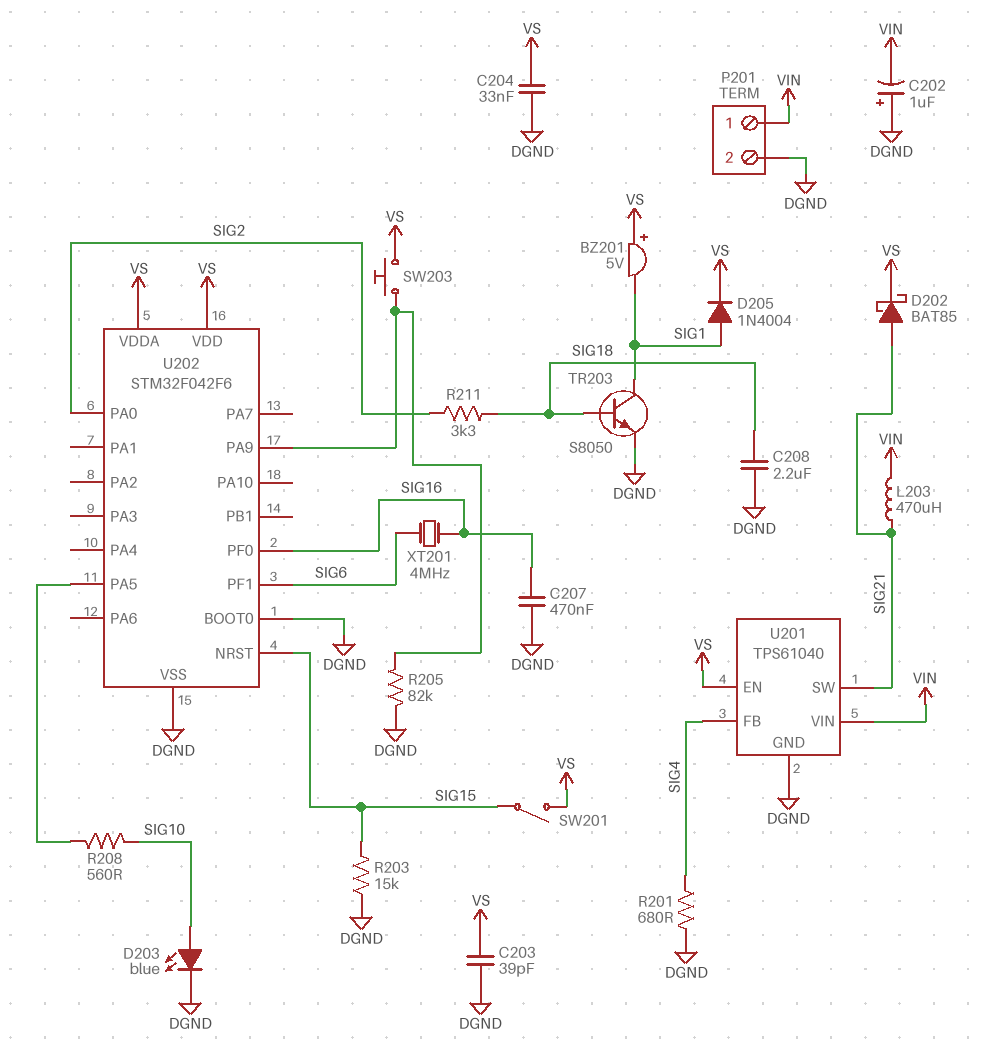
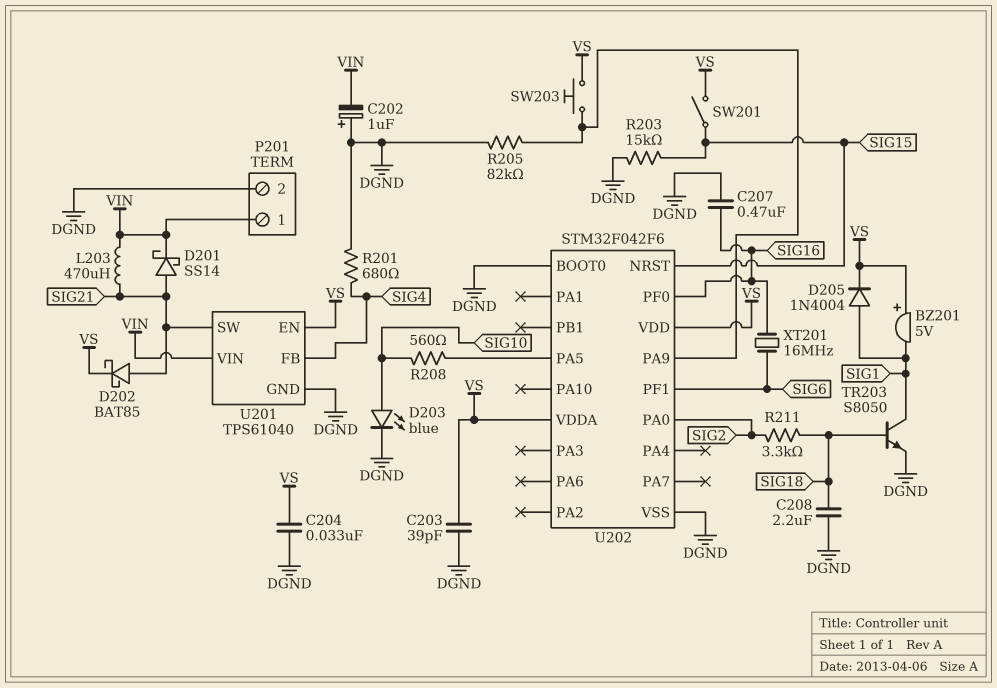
D201: none -> schottky SS14 (A SIG21, K VIN)
XT201: 4MHz (SIG6, SIG16) -> 16MHz (SIG6, SIG16)

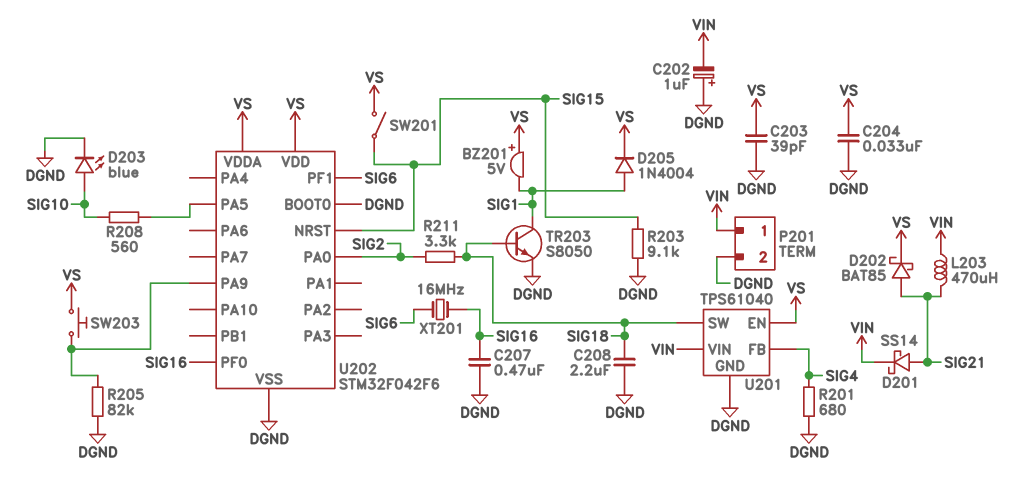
R203: 15k (DGND, SIG15) -> 9.1k (DGND, SIG15)
U201 pin SW: SIG21 -> SIG18

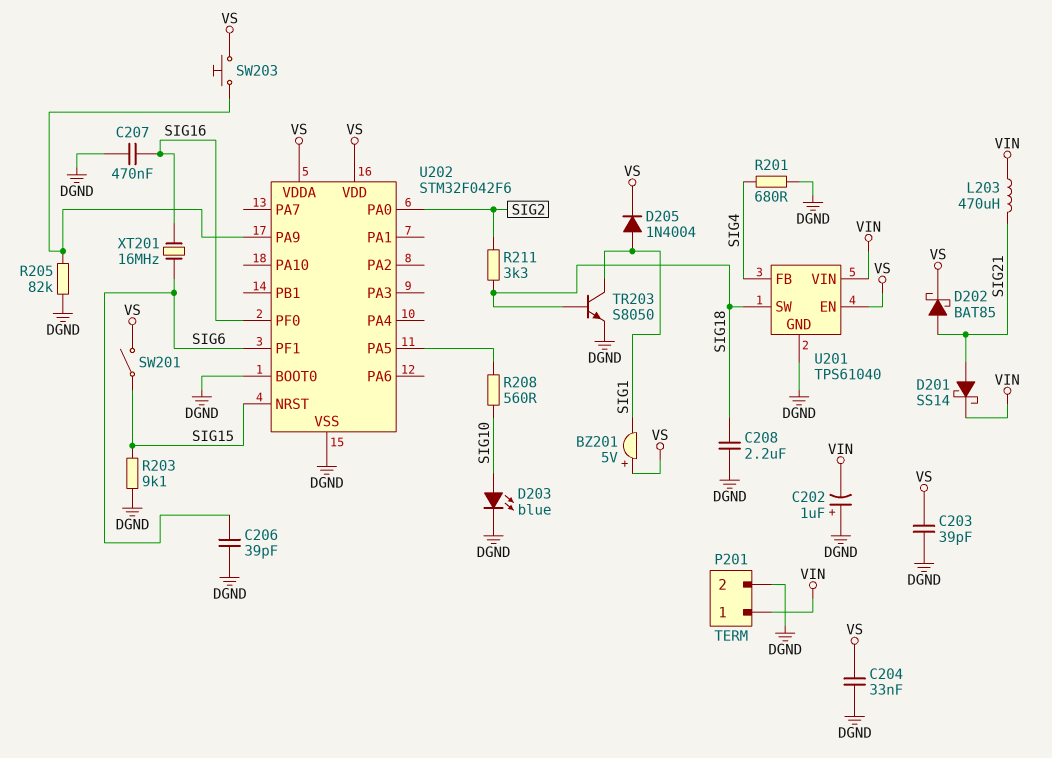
C206: none -> 39pF (DGND, SIG6)

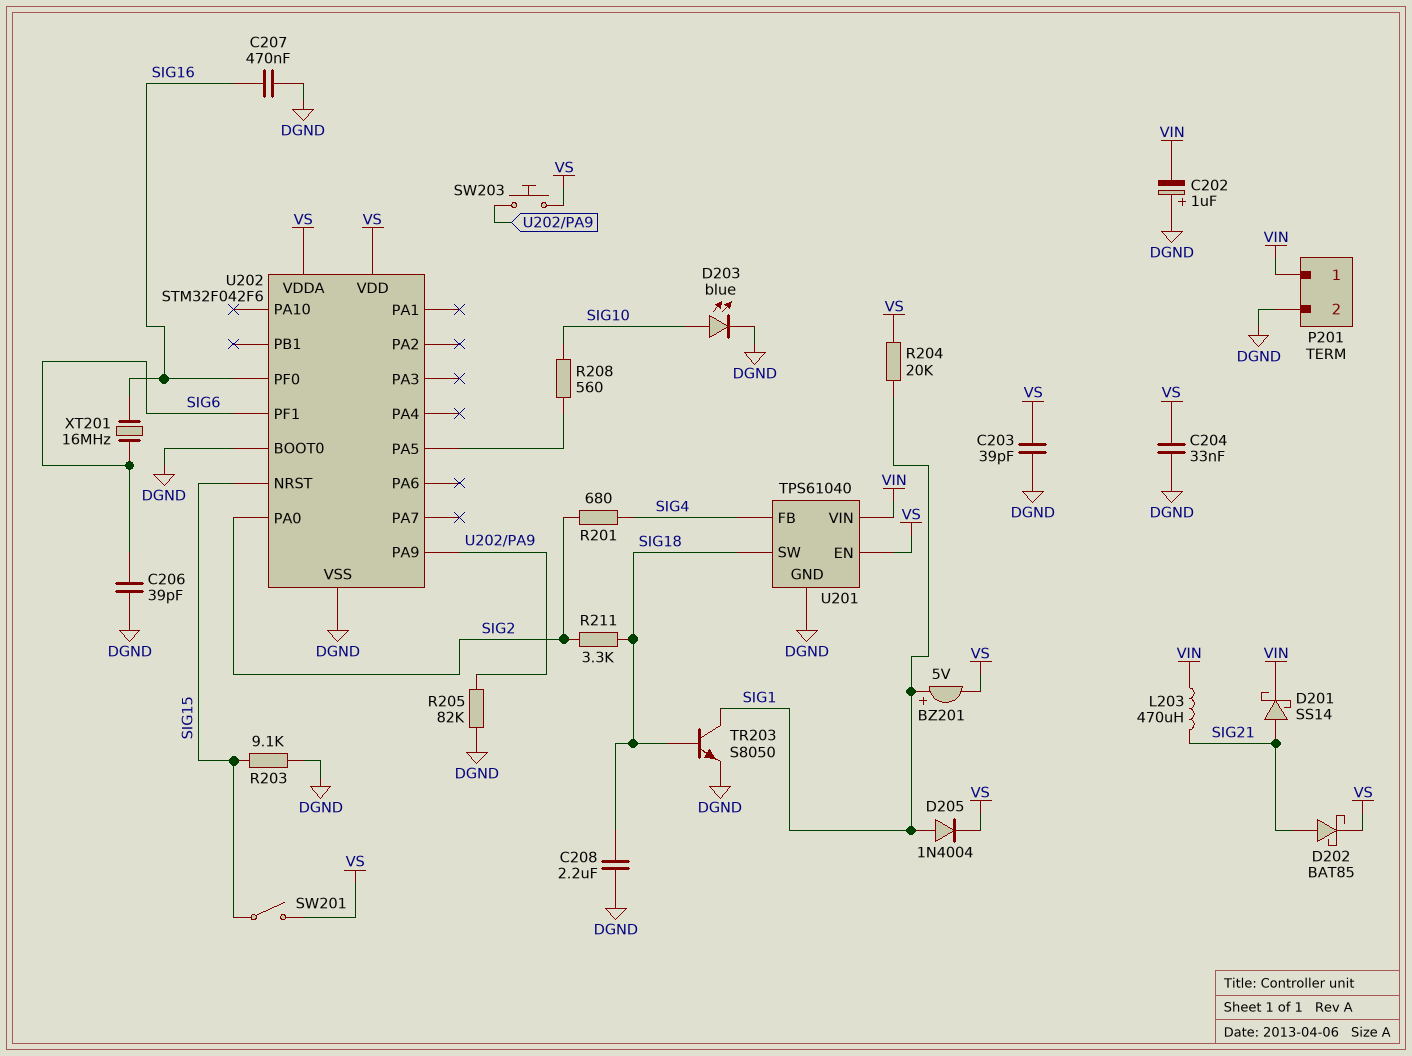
BZ201: buzzer 5V (plus VS, minus SIG1) -> buzzer 5V (plus SIG1, minus VS)
R201: 680 (DGND, SIG4) -> 680 (SIG2, SIG4)
R204: none -> 20k (SIG1, VS)

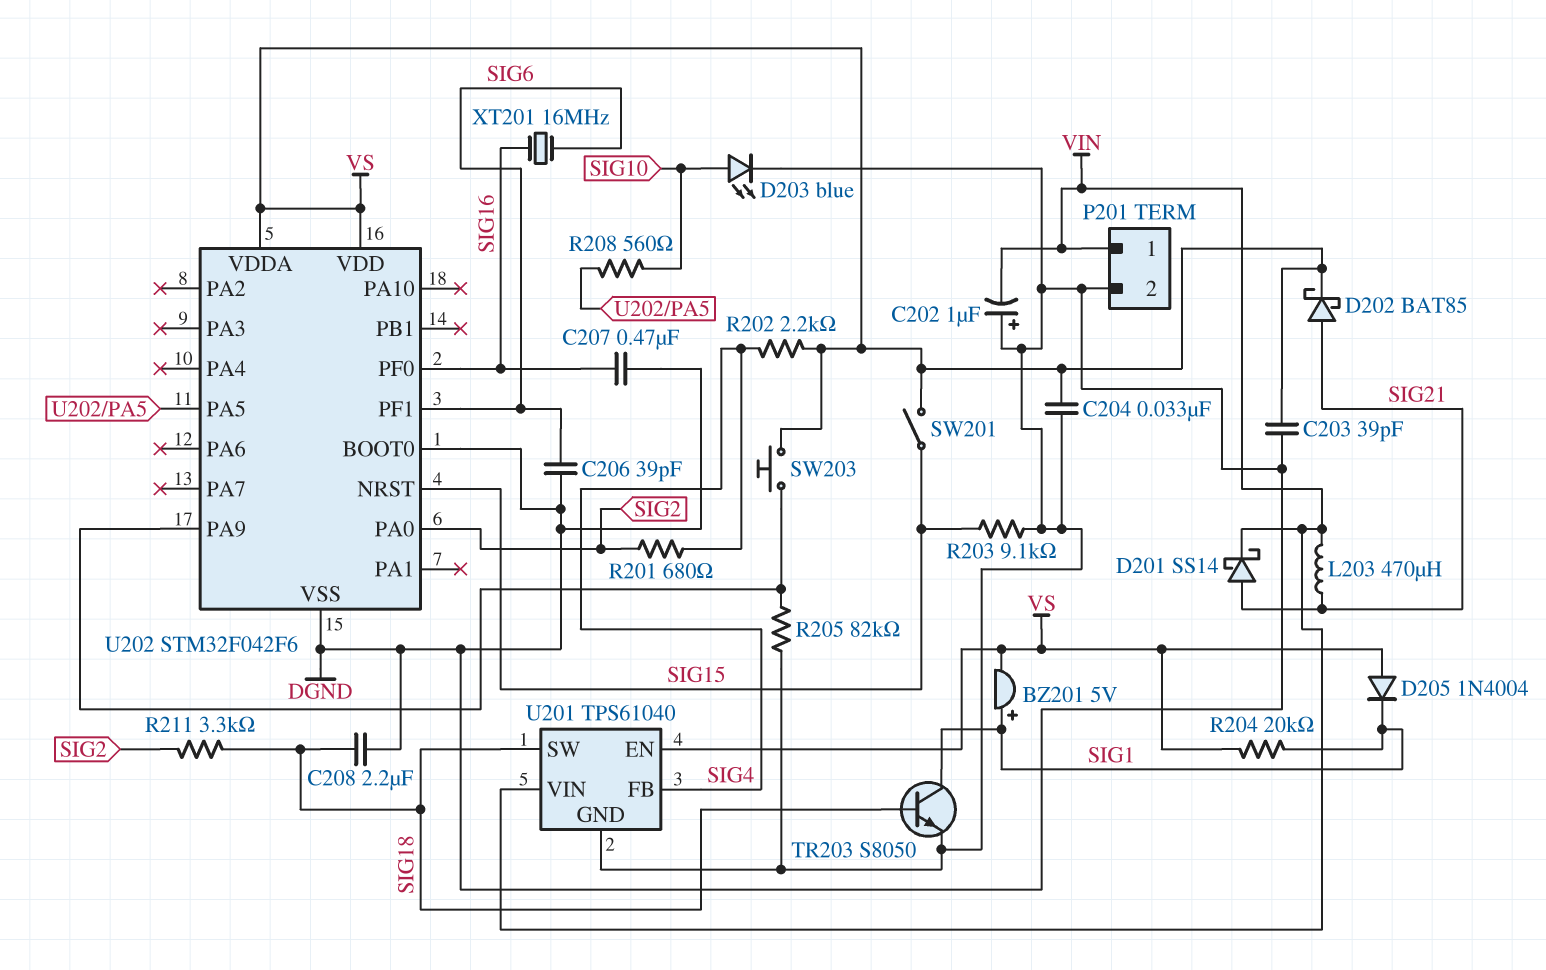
D205: diode 1N4004 (A SIG1, K VS) -> diode 1N4004 (A VS, K SIG1)
R202: none -> 2.2k (SIG4, VS)

